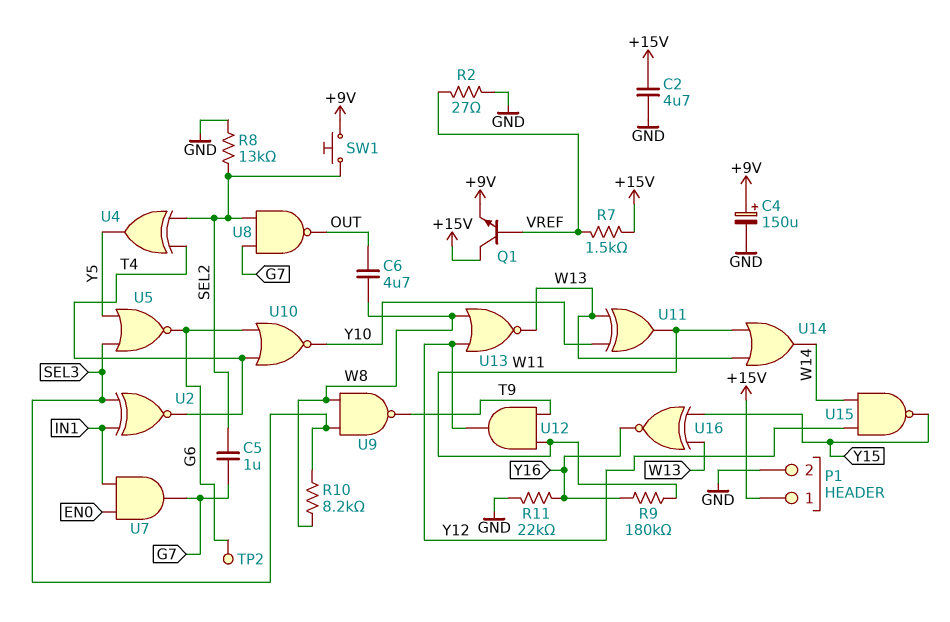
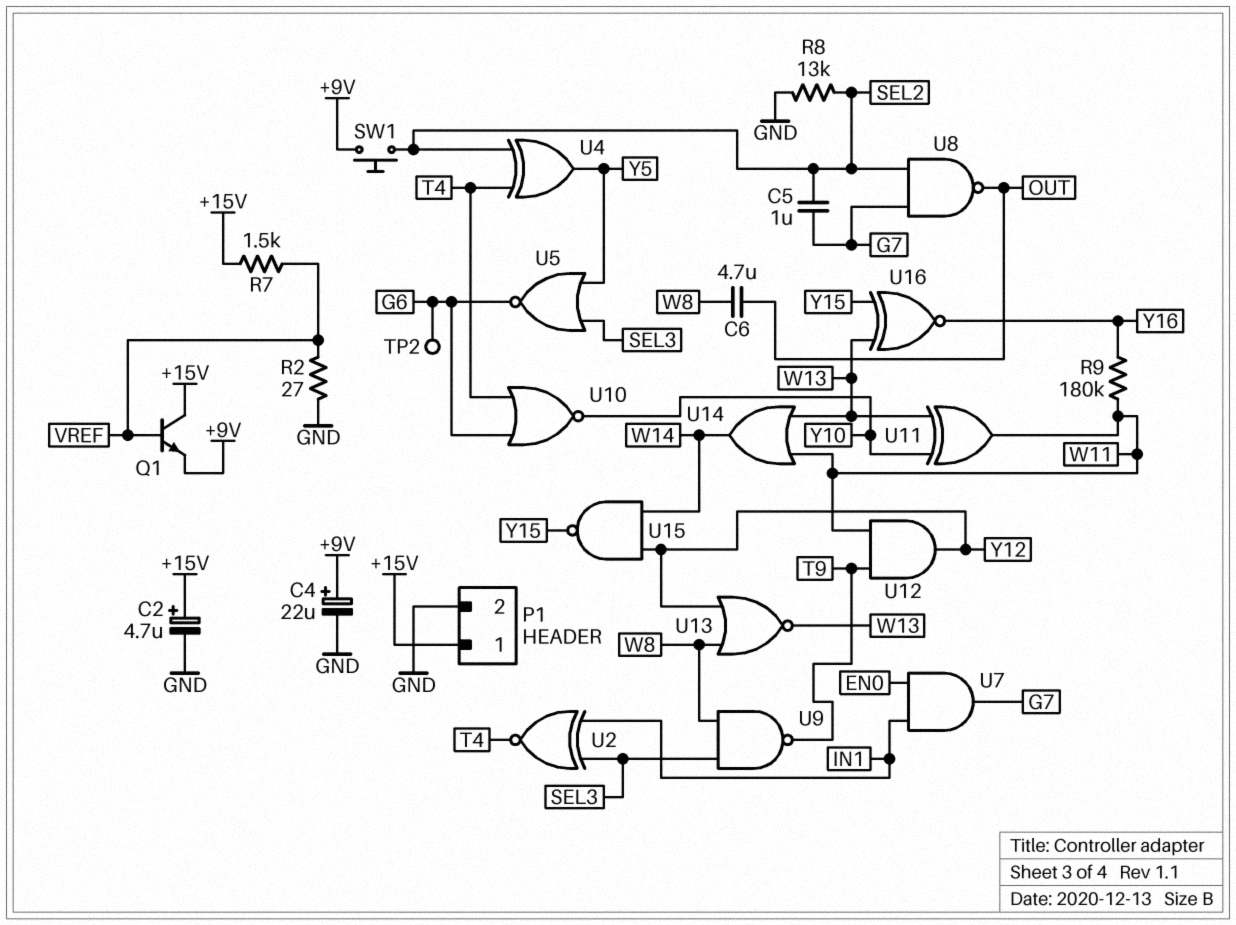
C2: 4.7uF (+15V, GND) -> 4.7uF (plus +15V, minus GND)
C4: 150uF (plus +9V, minus GND) -> 22uF (plus +9V, minus GND)
R10: 8.2k (SEL3, W8) -> none
R11: 22k (GND, Y16) -> none

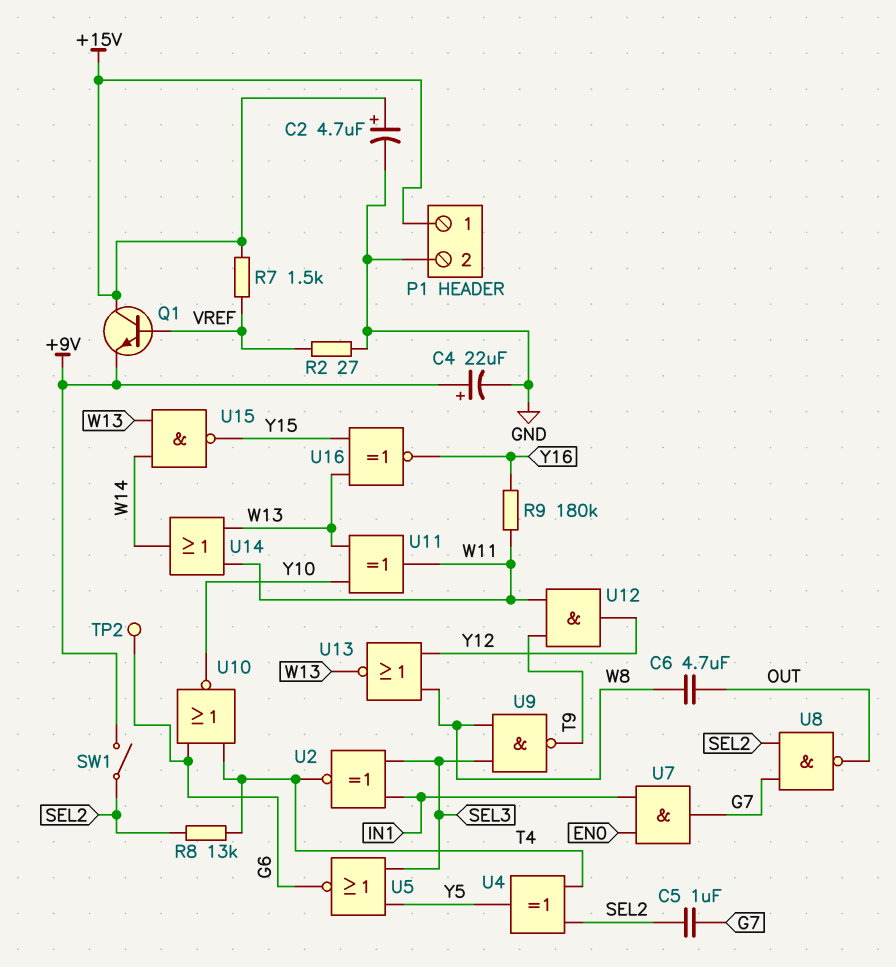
R8: 13k (GND, SEL2) -> 13k (SEL2, T4)
SW1: button (+9V, SEL2) -> switch (+9V, SEL2)
U15: NAND (in W14, in Y12, out Y15) -> NAND (in W13, in W14, out Y15)

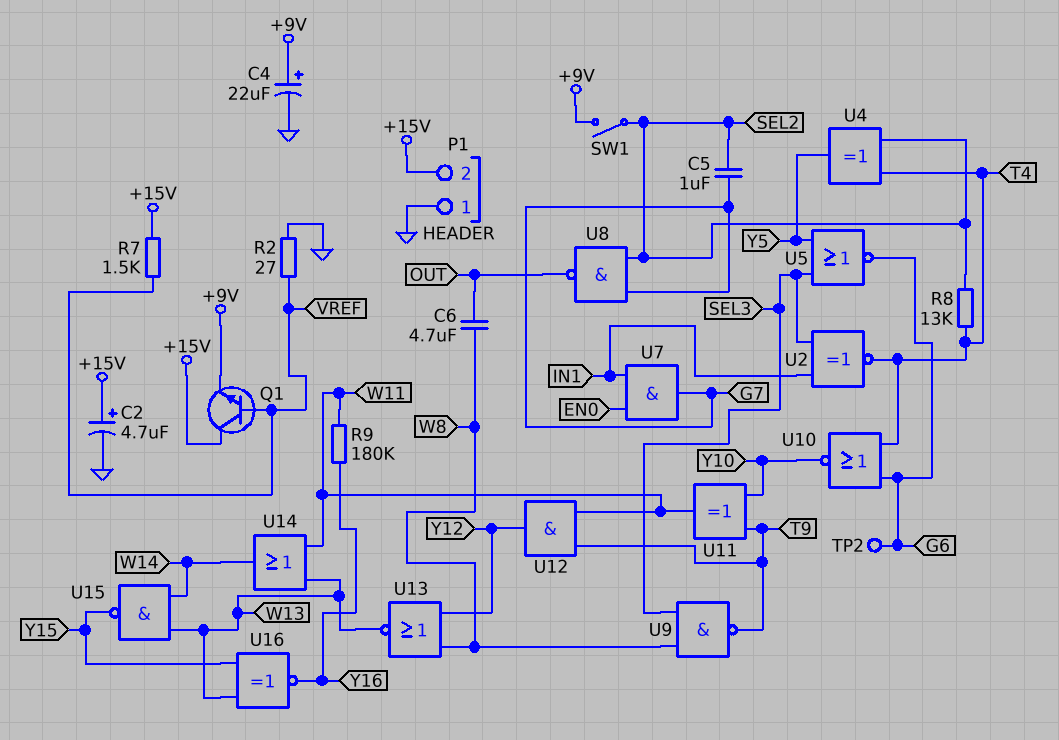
P1 pin 1: +15V -> GND
P1 pin 2: GND -> +15V
U11: XOR (in W13, in Y10, out W11) -> XOR (in T9, in Y10, out W11)

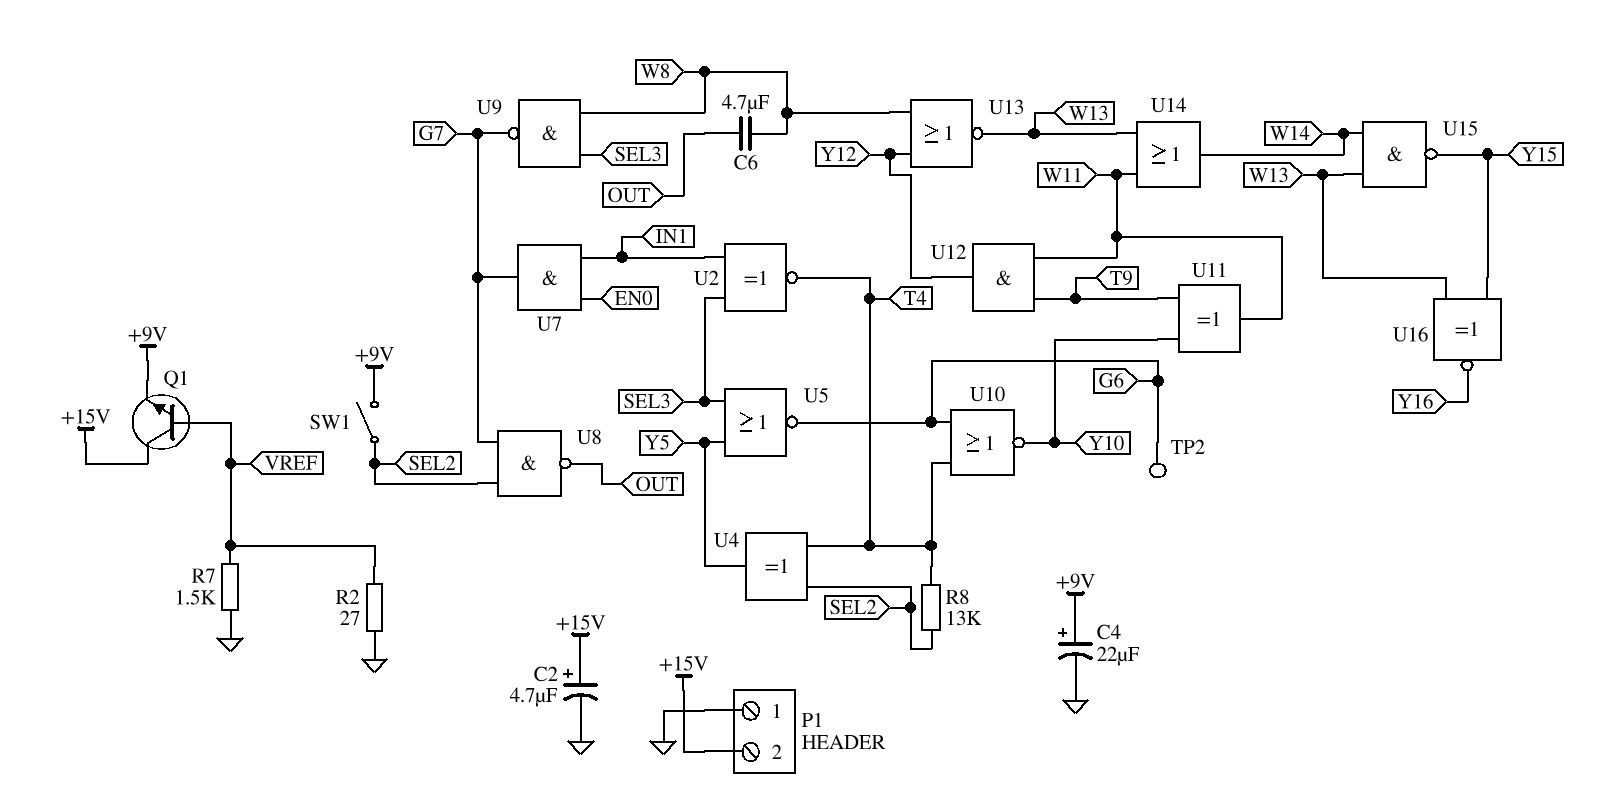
C5: 1uF (G7, SEL2) -> none
R7: 1.5k (+15V, VREF) -> 1.5k (GND, VREF)
R9: 180k (W11, Y16) -> none
U9: NAND (in SEL3, in W8, out T9) -> NAND (in SEL3, in W8, out G7)

